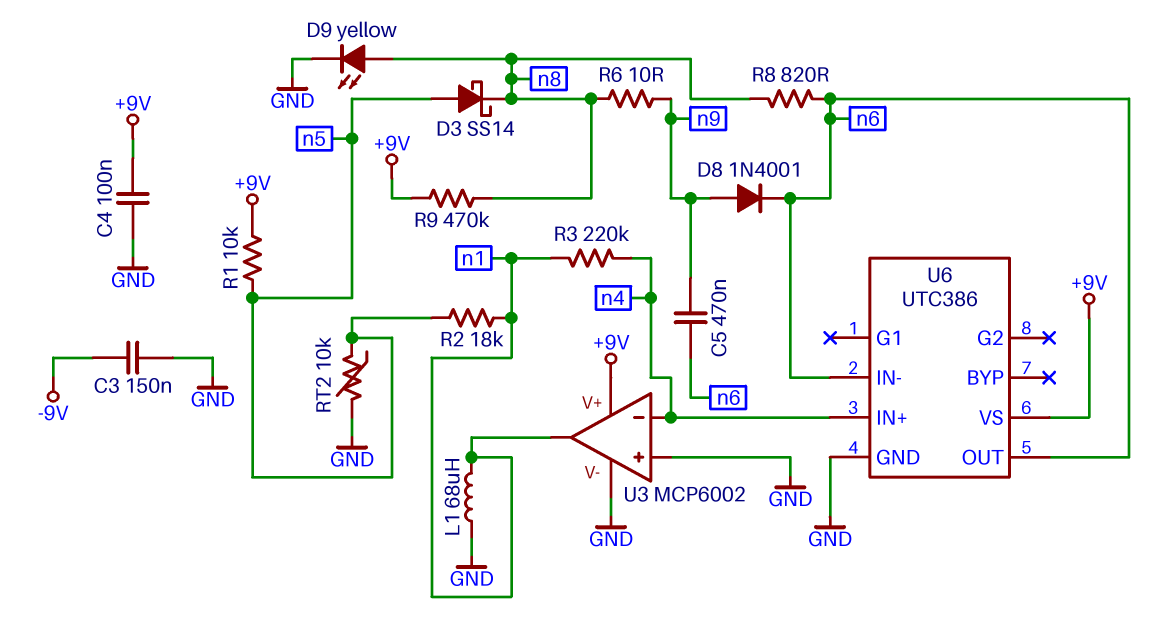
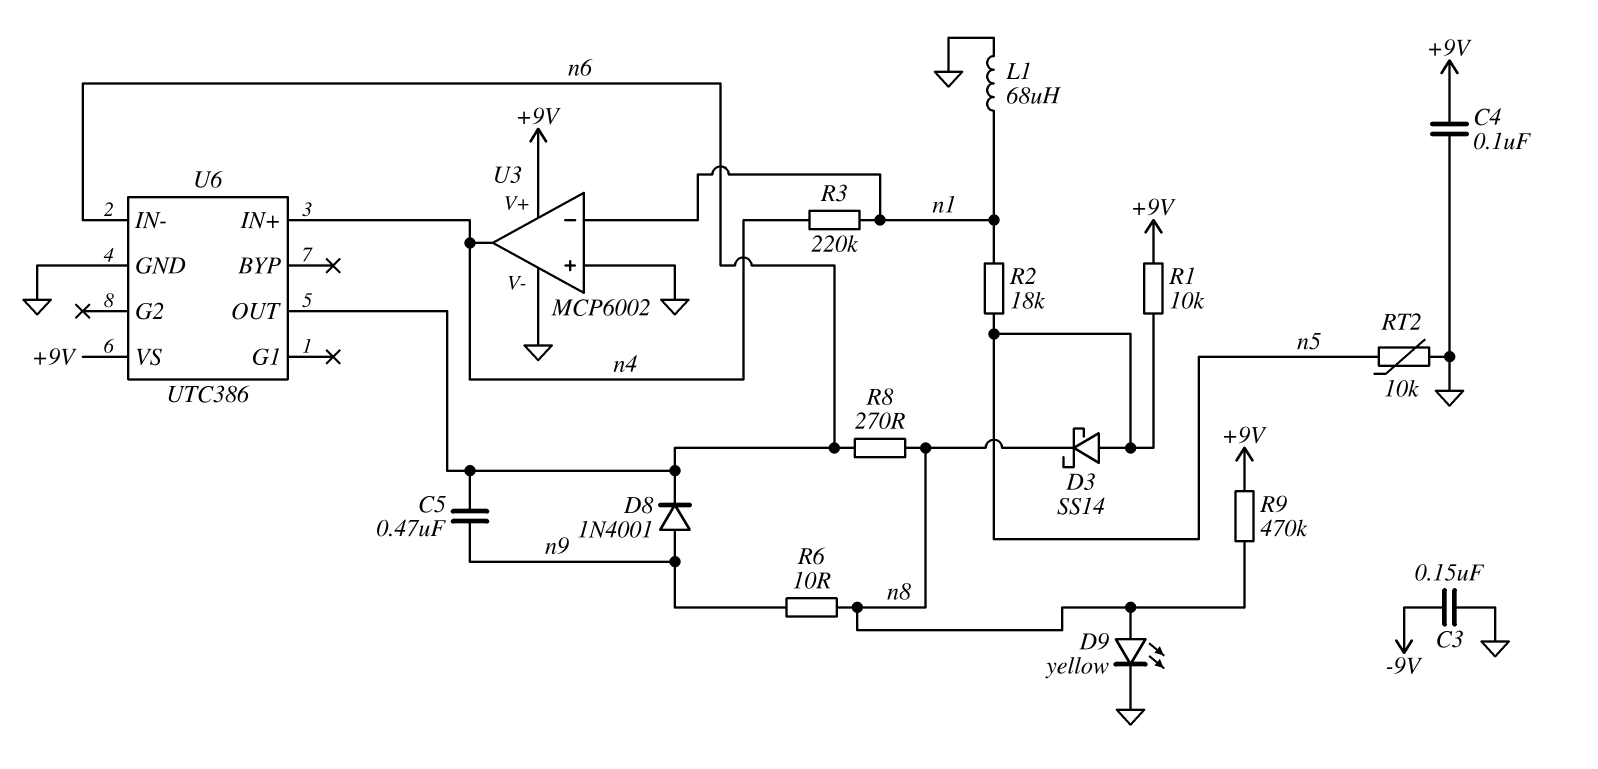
R8: 820 (n6, n8) -> 270 (n6, n8)
U3 pin in-: n4 -> n1
U3 pin out: n1 -> n4

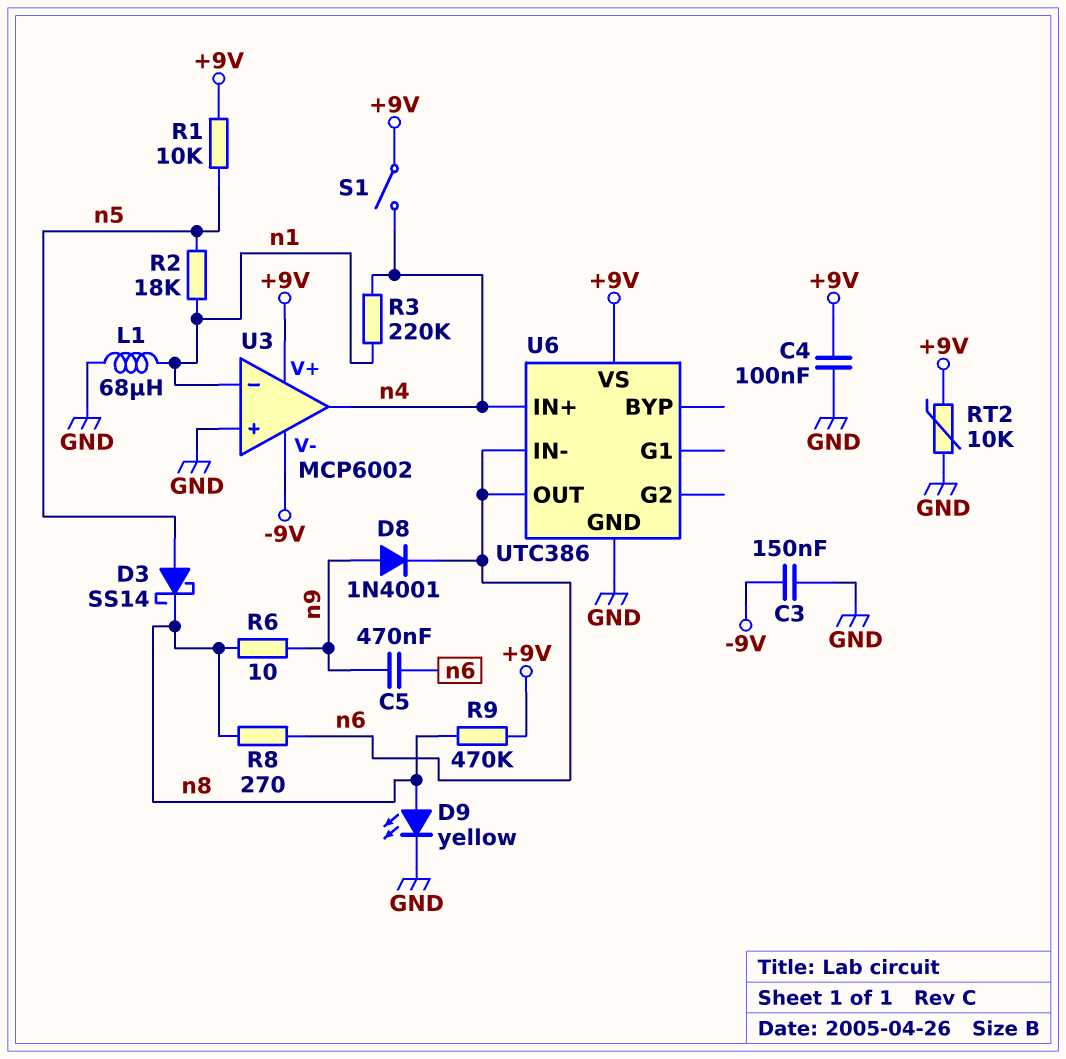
RT2: 10k (GND, n5) -> 10k (+9V, GND)
S1: none -> switch (+9V, n4)
U3 pin V-: GND -> -9V

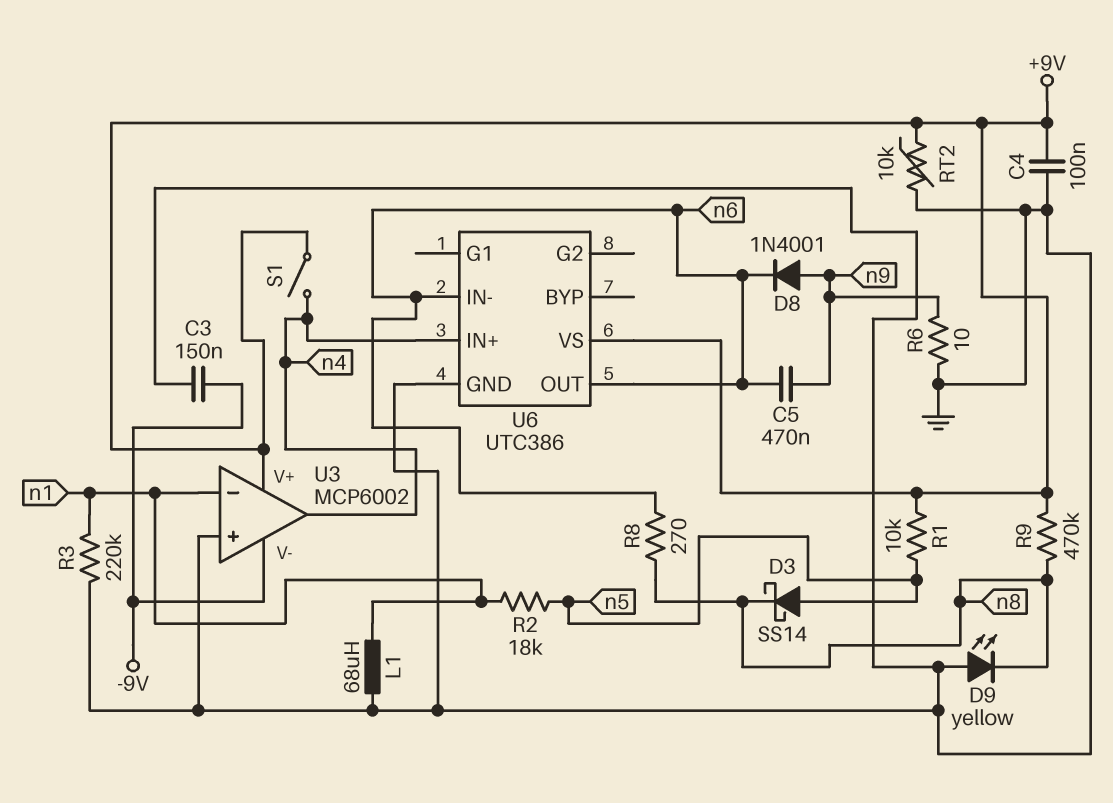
D9: LED yellow (A n8, K GND) -> LED yellow (A GND, K n8)
R3: 220k (n1, n4) -> 220k (GND, n1)
R6: 10 (n8, n9) -> 10 (GND, n9)

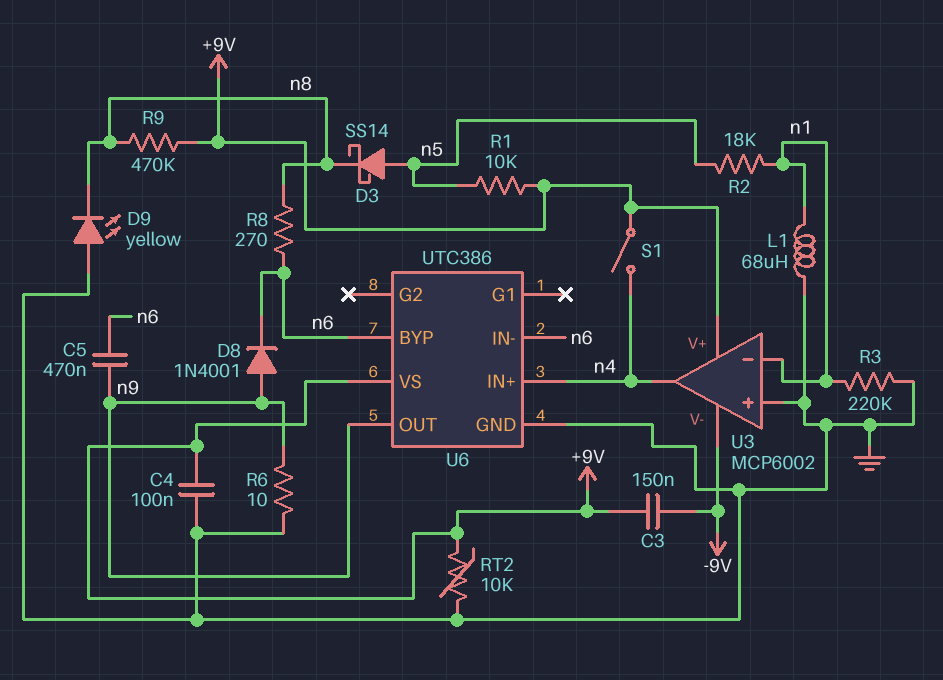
C3: 150nF (-9V, GND) -> 150nF (+9V, -9V)
U6 pin BYP: none -> n6
U6 pin OUT: n6 -> n9

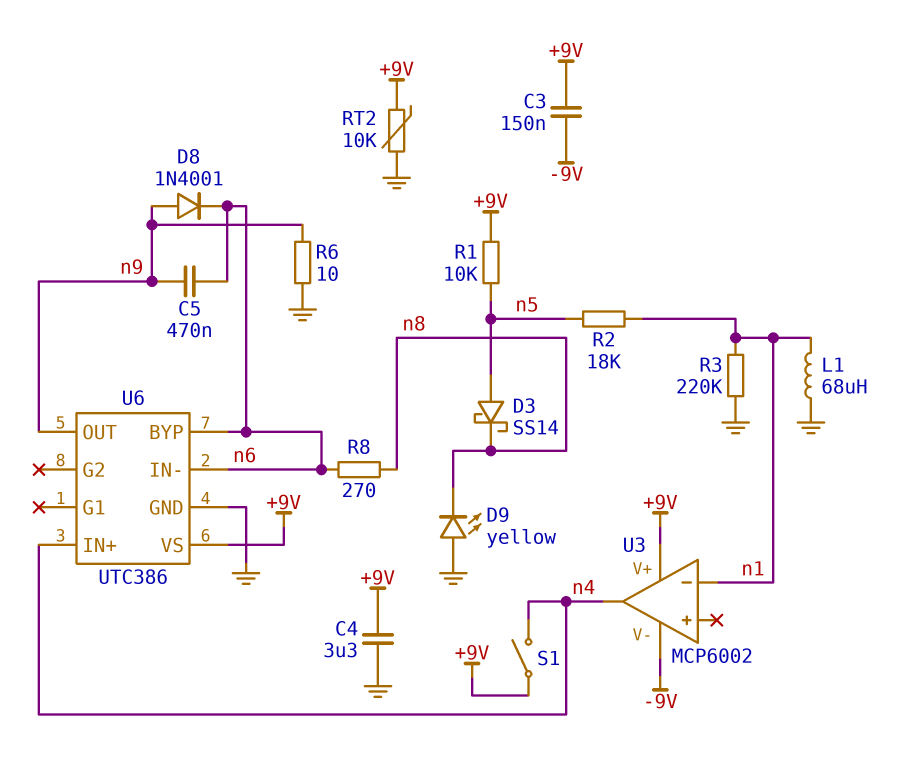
C4: 100nF (+9V, GND) -> 3.3uF (+9V, GND)
R9: 470k (+9V, n8) -> none
U3 pin in+: GND -> none

